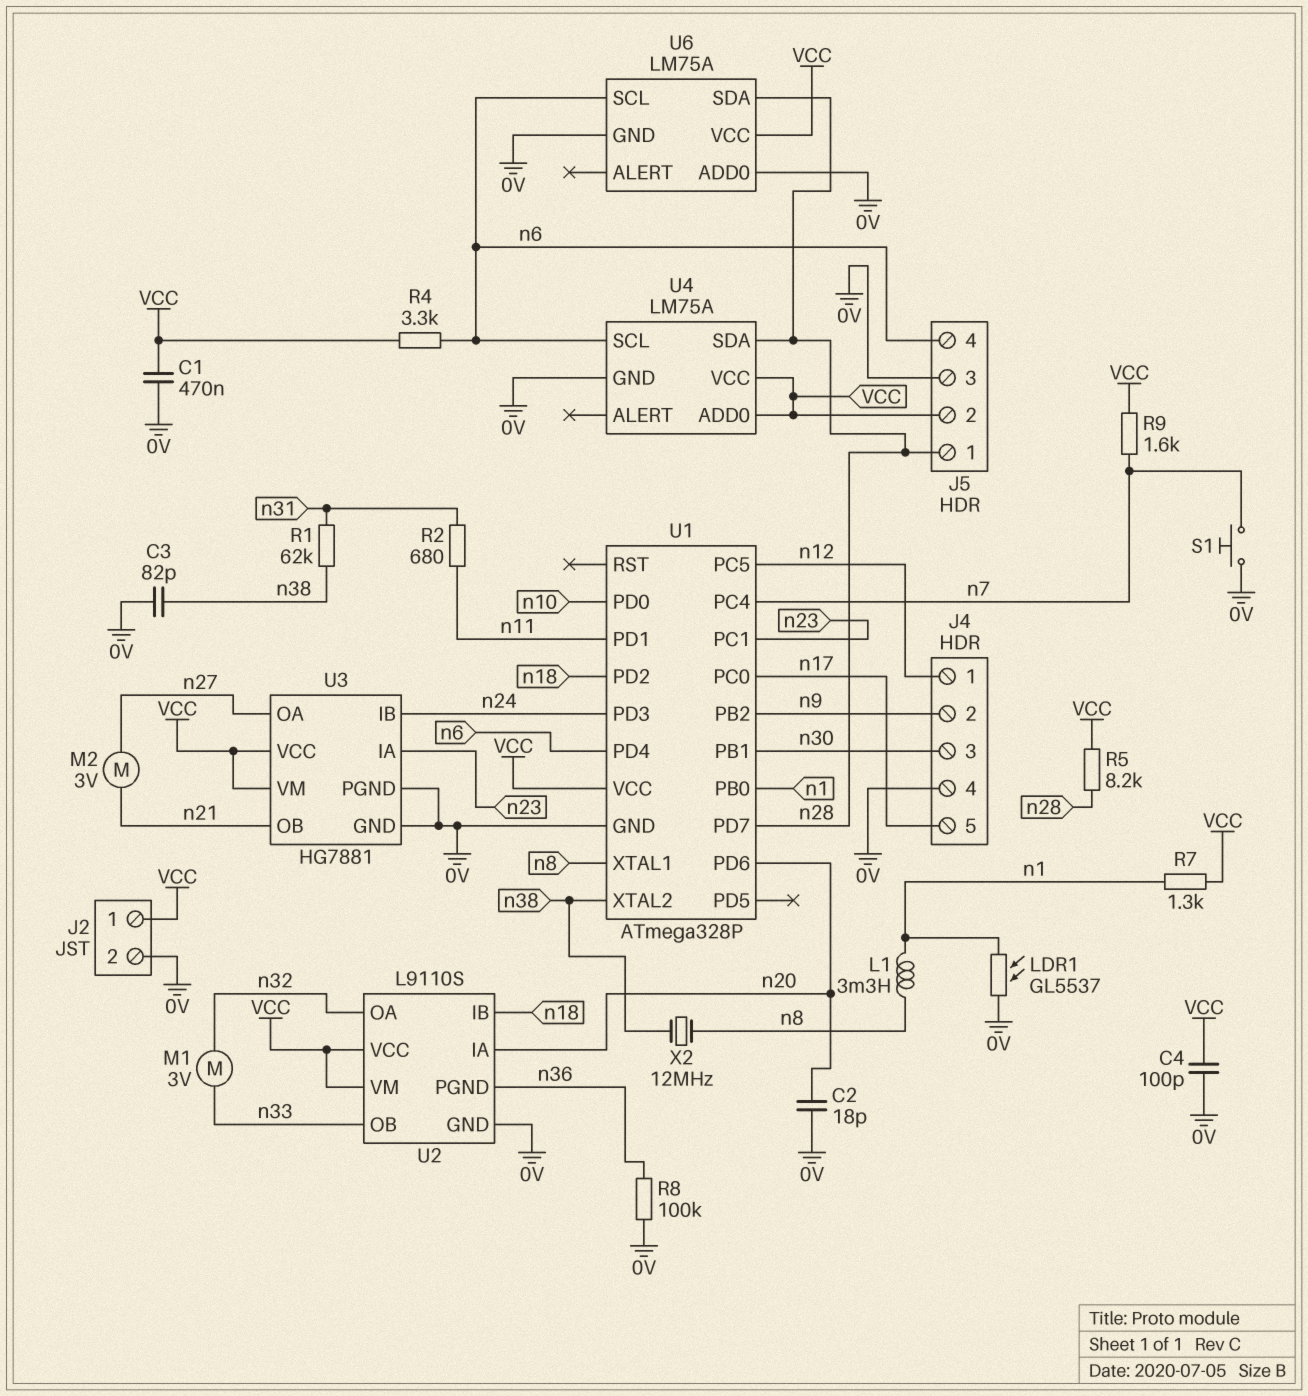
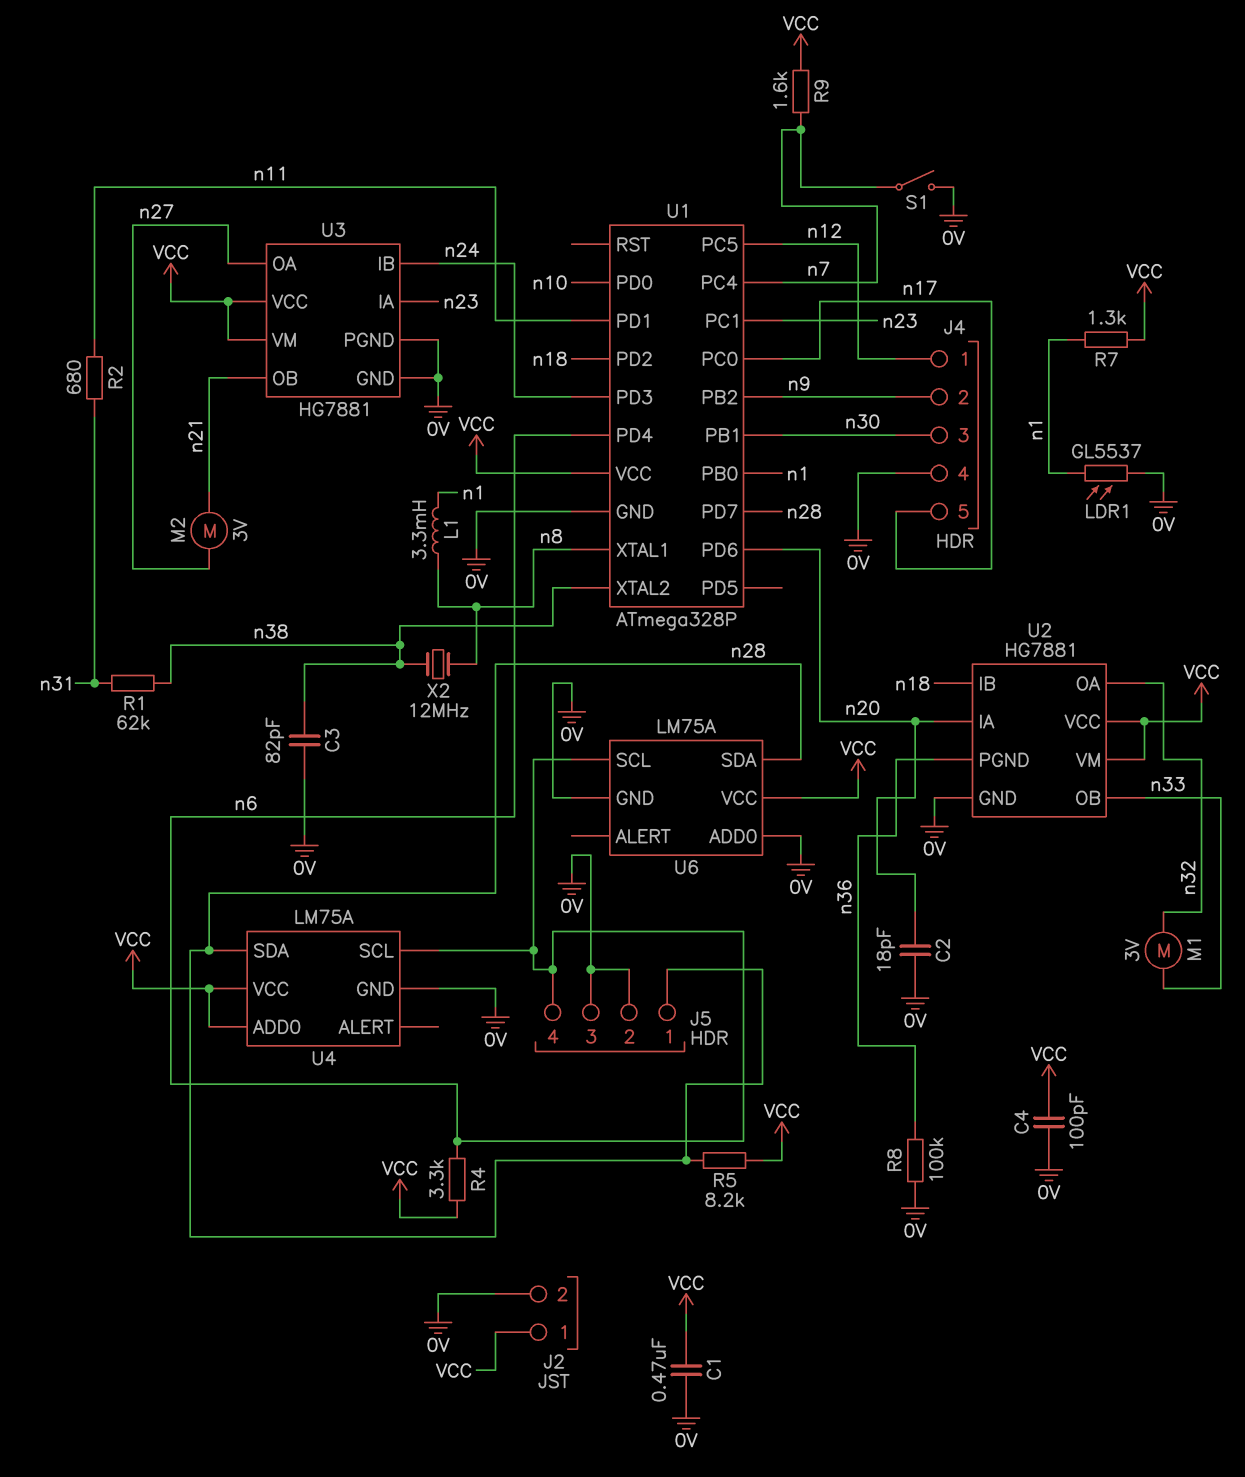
J5 pin 2: VCC -> 0V
S1: button (0V, n7) -> switch (0V, n7)
U2: L9110S -> HG7881

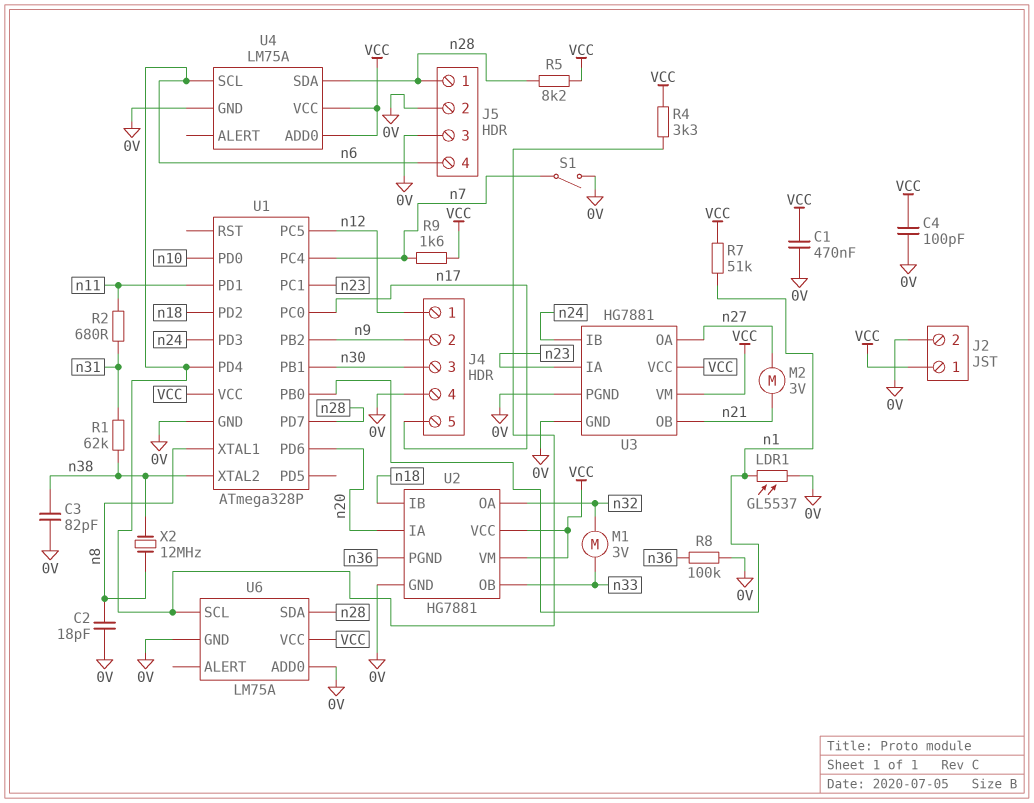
C2: 18pF (0V, n20) -> 18pF (0V, n8)
L1: 3.3mH (n1, n8) -> none
R7: 1.3k (VCC, n1) -> 51k (VCC, n1)

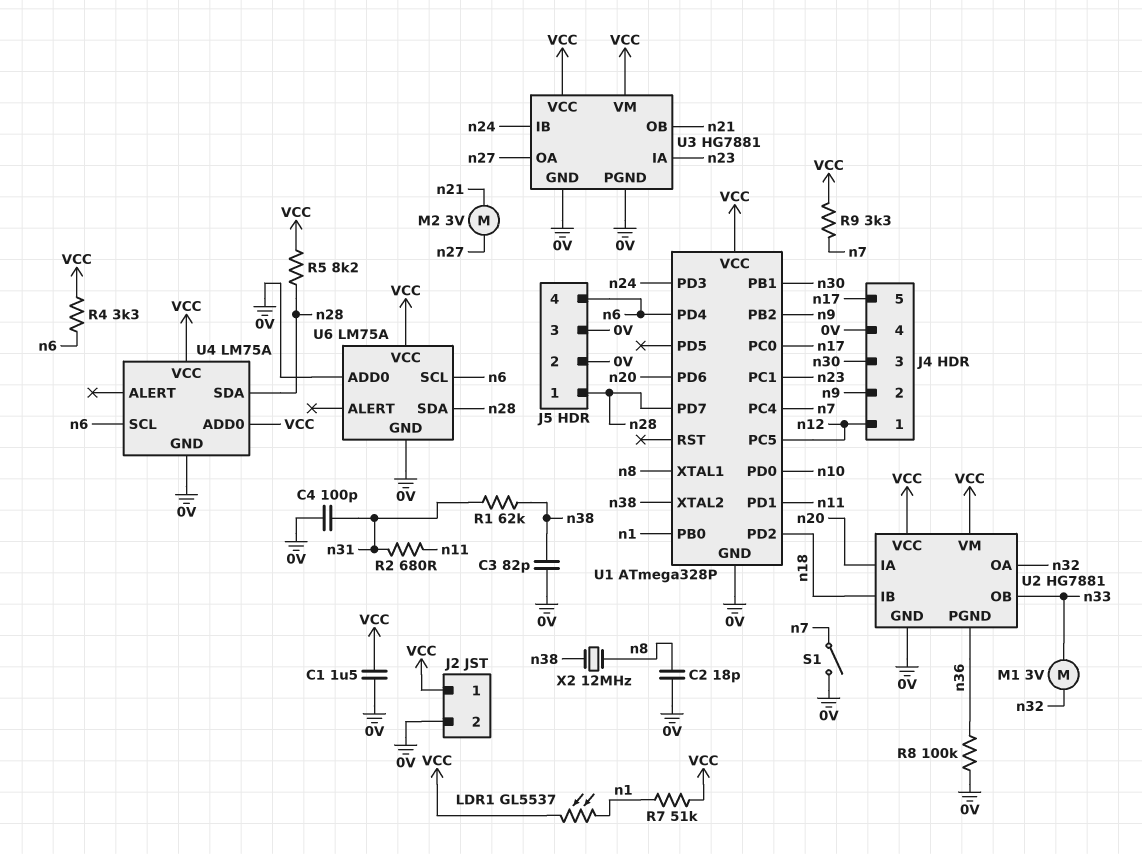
C1: 470nF (0V, VCC) -> 1.5uF (0V, VCC)
C4: 100pF (0V, VCC) -> 100pF (0V, n31)
LDR1: GL5537 (0V, n1) -> GL5537 (VCC, n1)
R9: 1.6k (VCC, n7) -> 3.3k (VCC, n7)

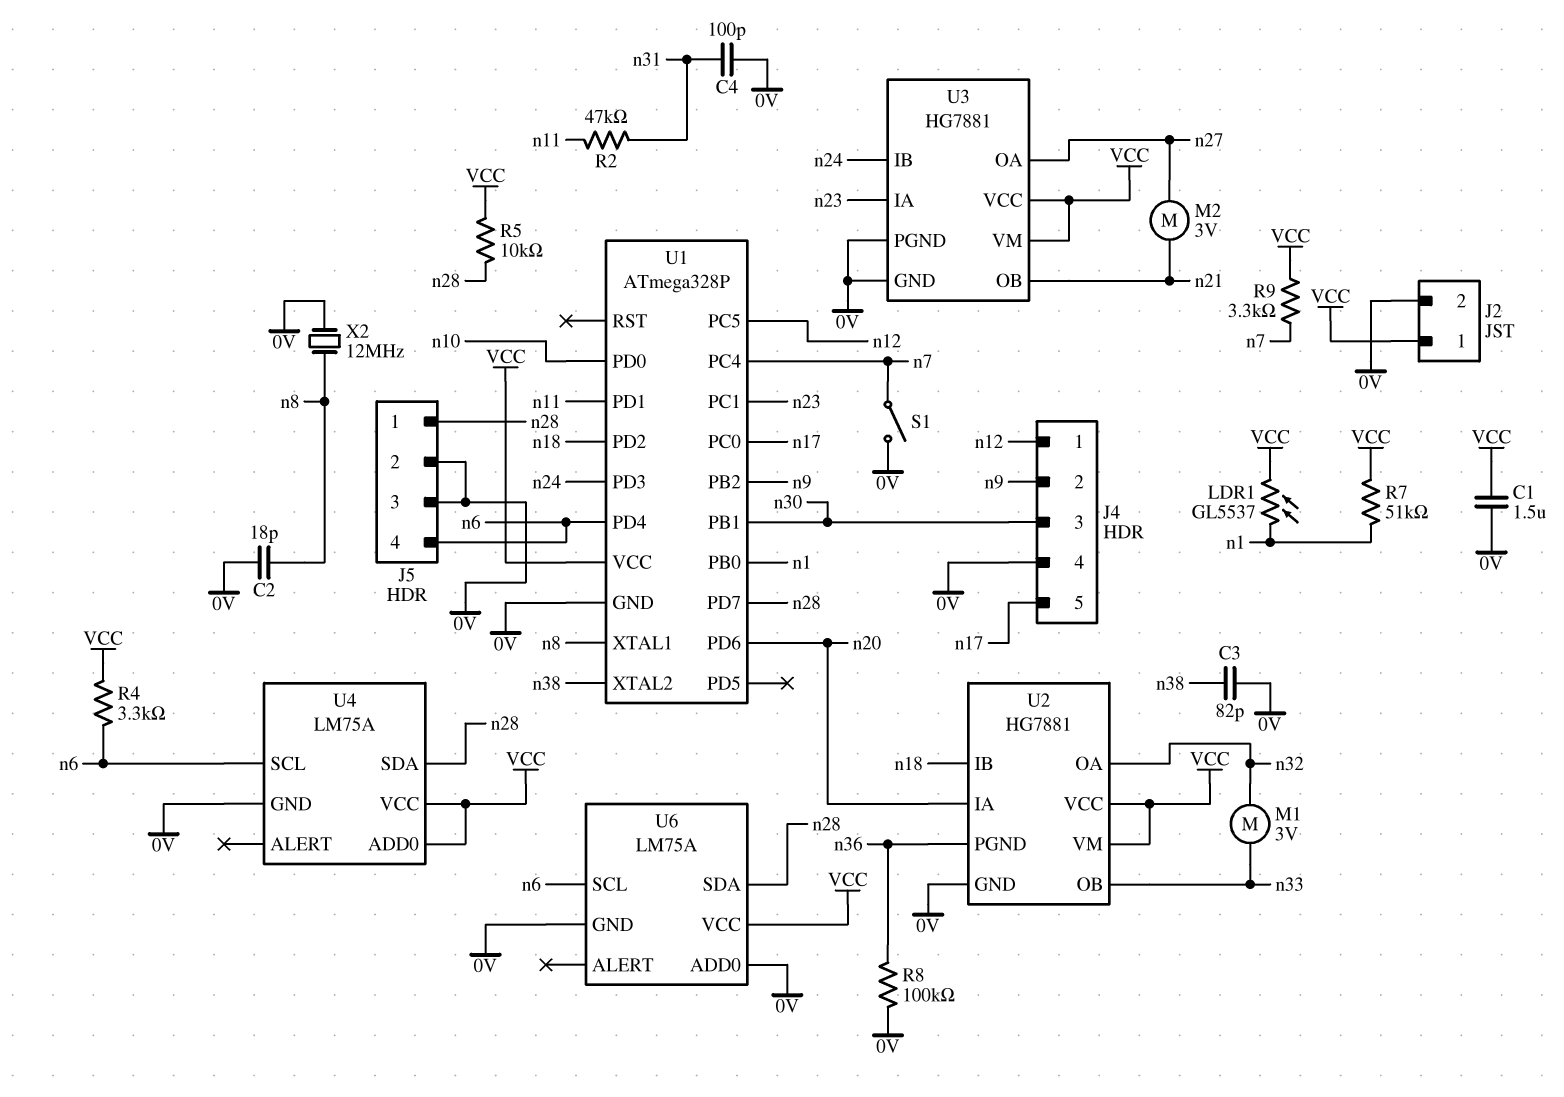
R1: 62k (n31, n38) -> none
R2: 680 (n11, n31) -> 47k (n11, n31)
R5: 8.2k (VCC, n28) -> 10k (VCC, n28)
X2: 12MHz (n8, n38) -> 12MHz (0V, n8)

